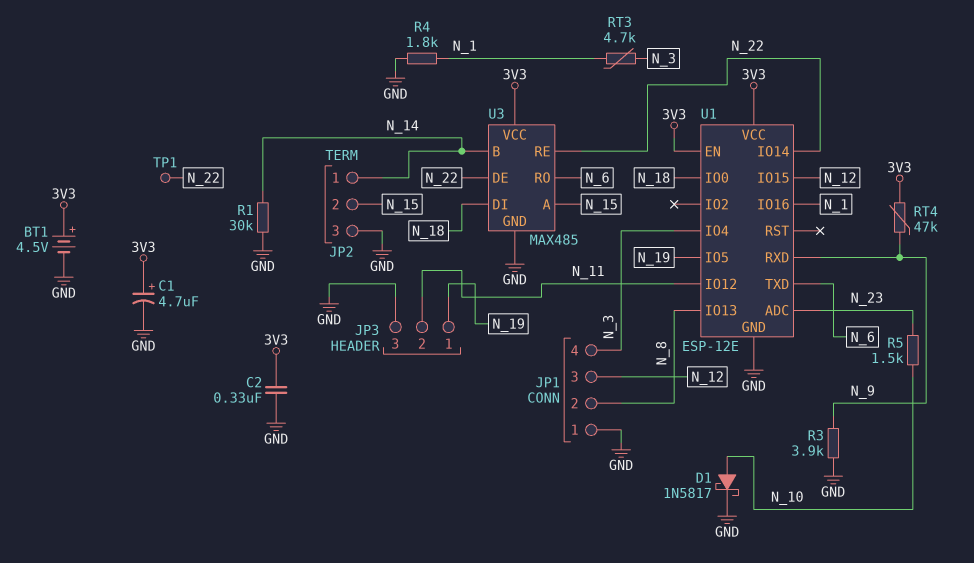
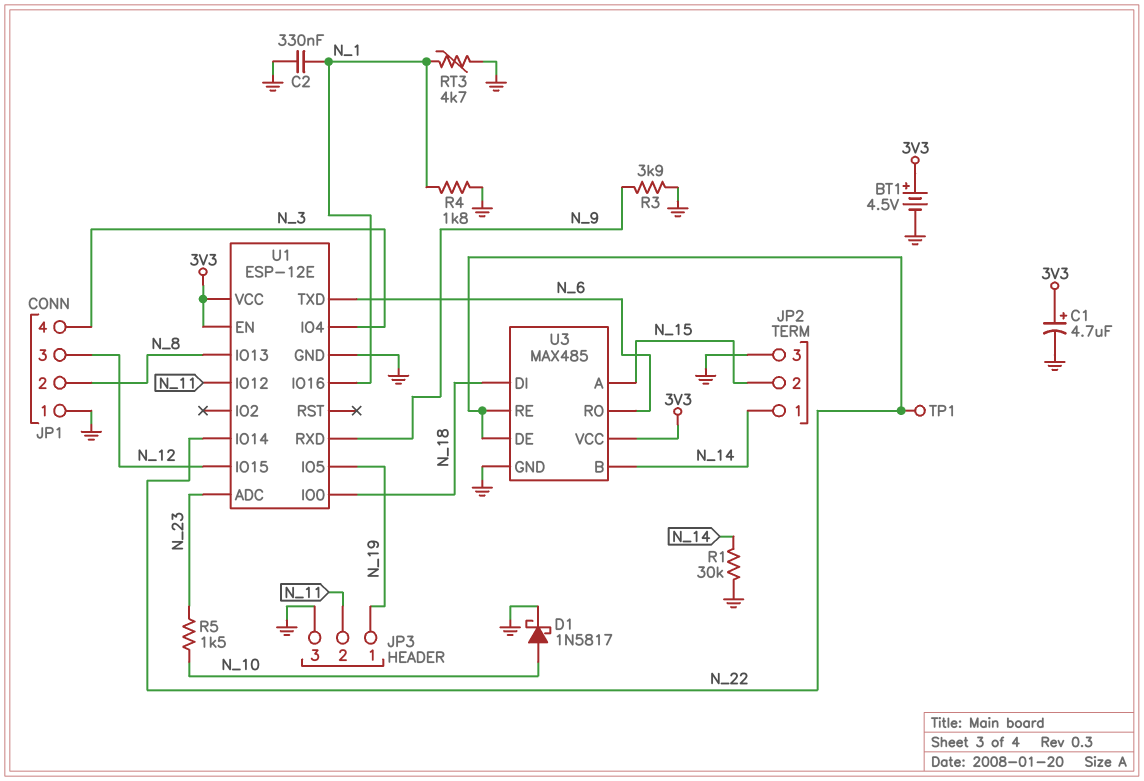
C2: 330nF (3V3, GND) -> 330nF (GND, N_1)
RT3: 4.7k (N_1, N_3) -> 4.7k (GND, N_1)
RT4: 47k (3V3, N_9) -> none

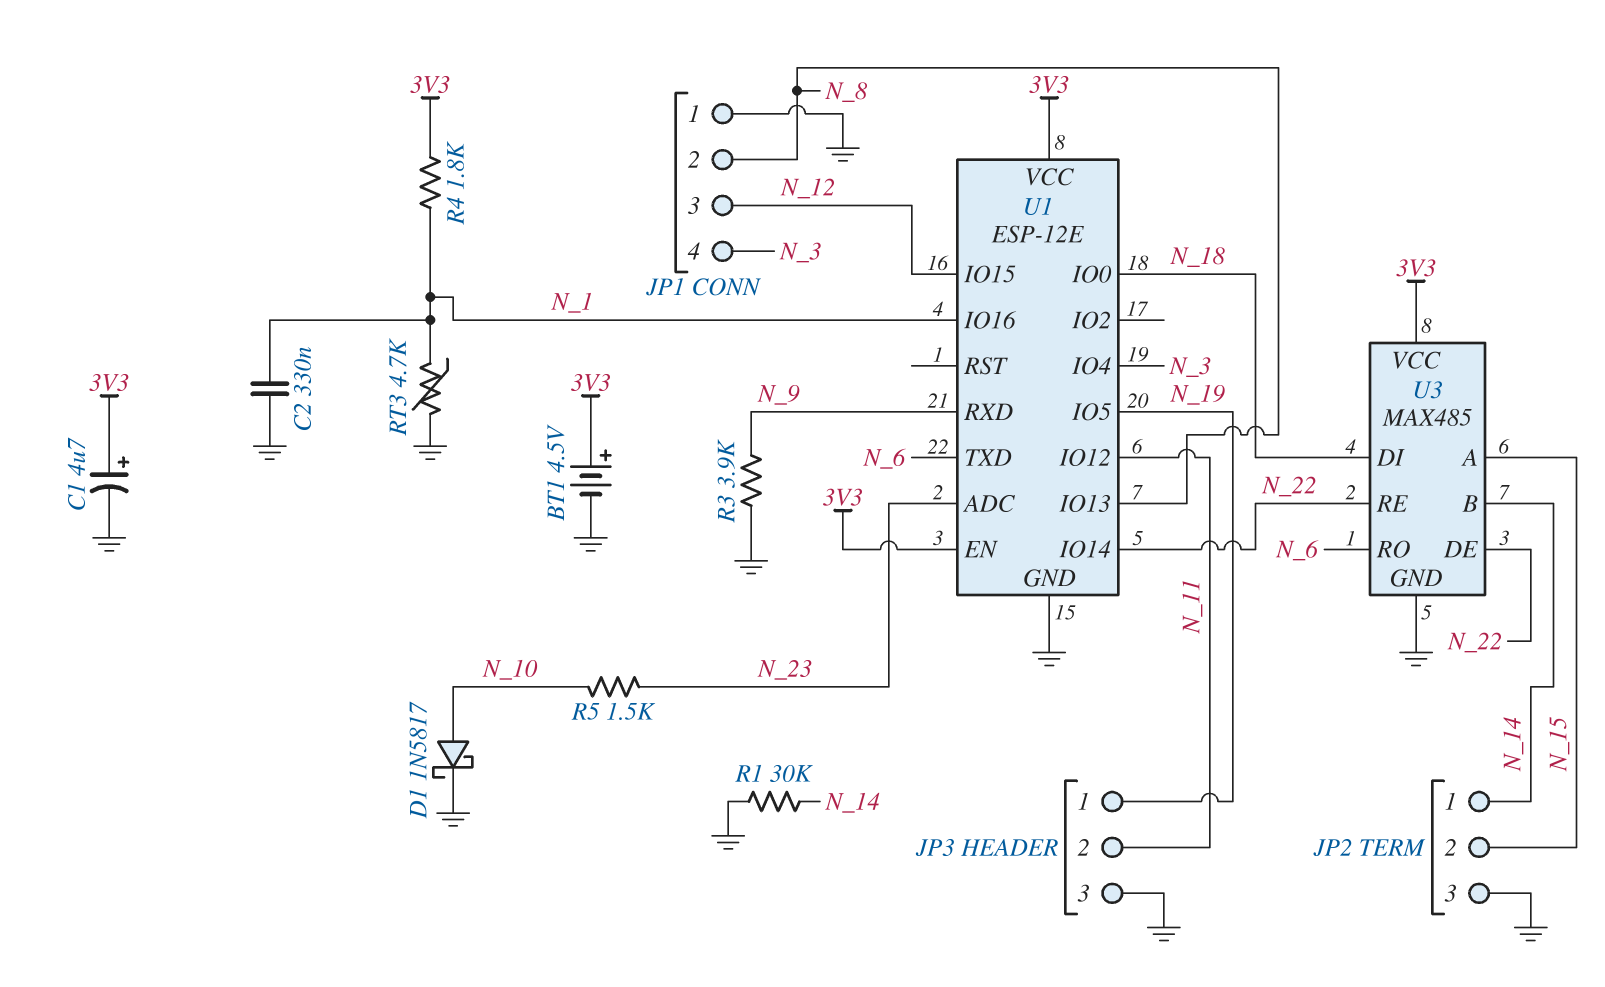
R4: 1.8k (GND, N_1) -> 1.8k (3V3, N_1)
TP1: test point (N_22) -> none

